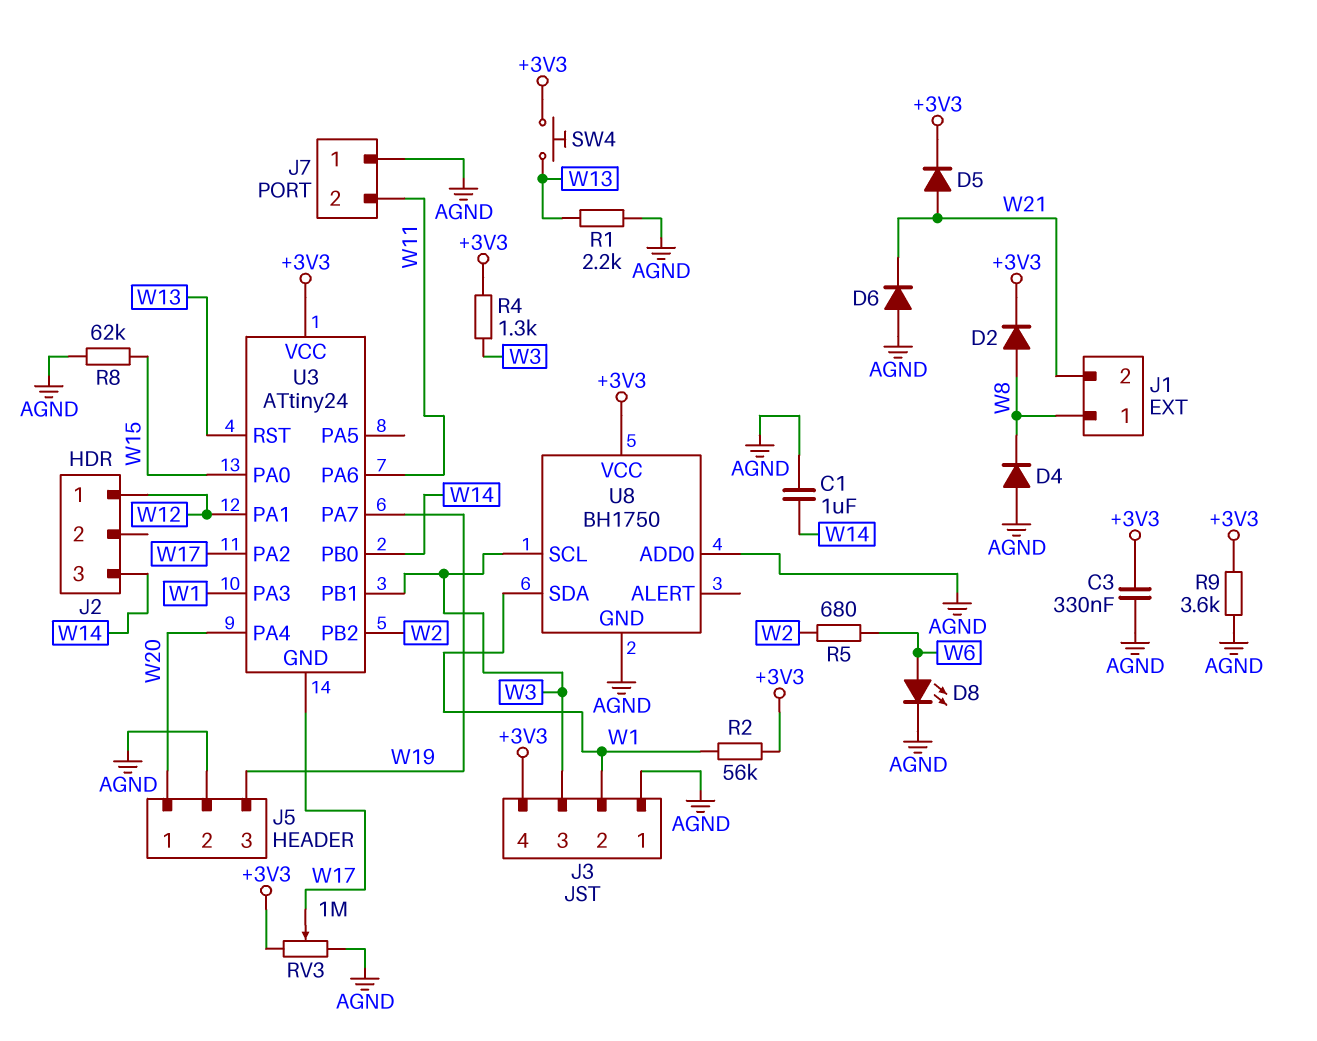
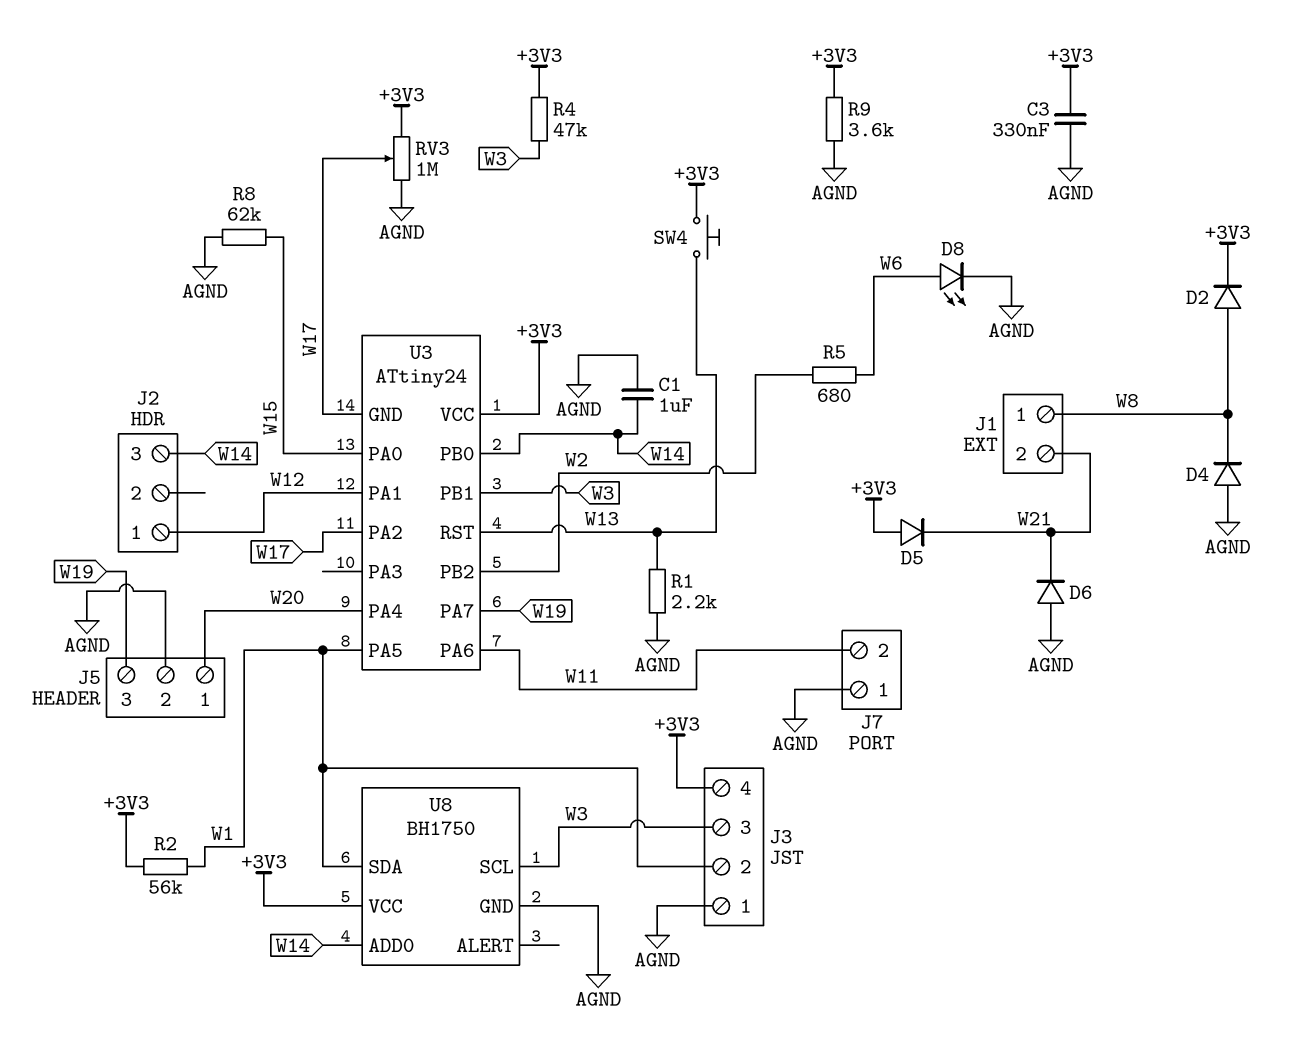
D5: diode (A W21, K +3V3) -> diode (A +3V3, K W21)
R4: 1.3k (+3V3, W3) -> 47k (+3V3, W3)
U3 pin PA3: W1 -> none
U3 pin PA5: none -> W1
U8 pin ADD0: AGND -> W14

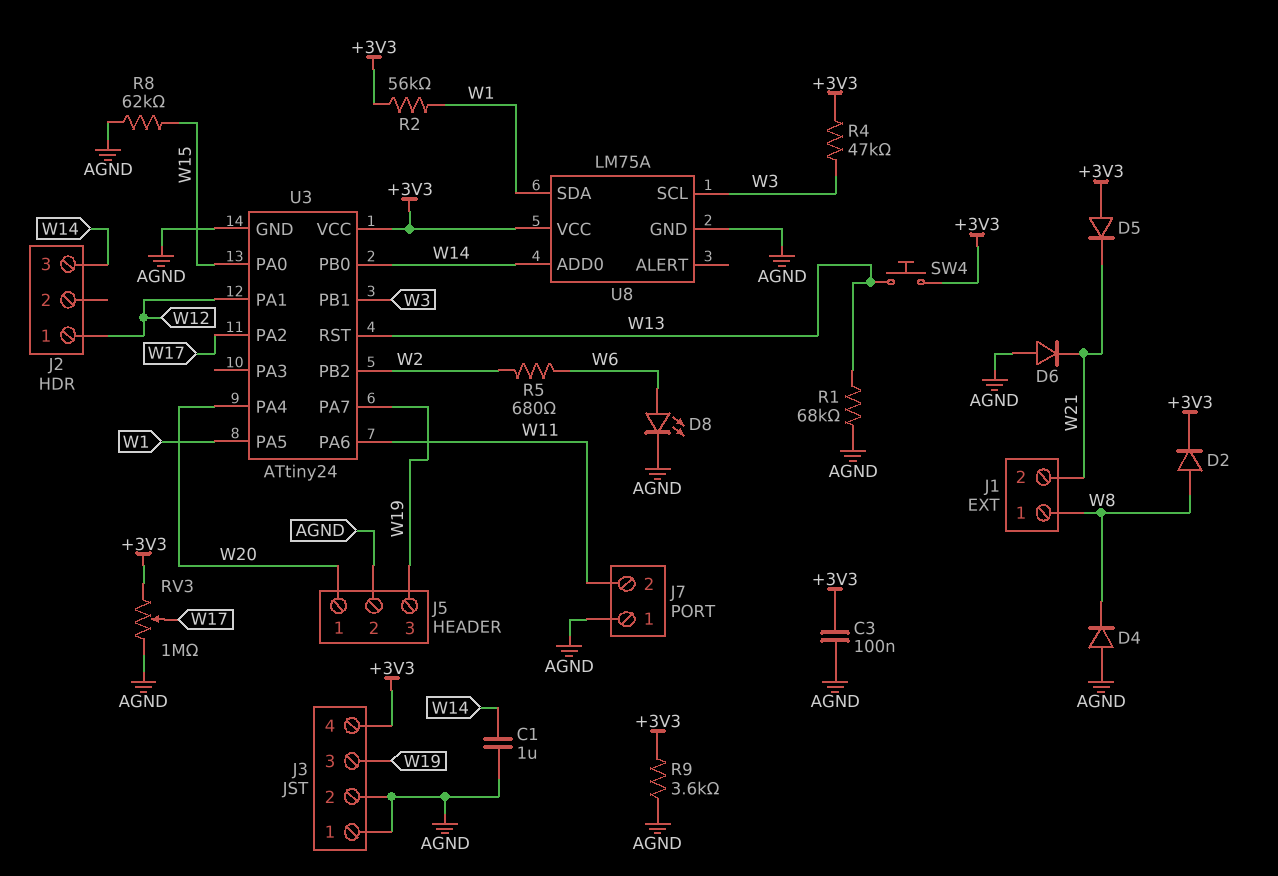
C3: 330nF (+3V3, AGND) -> 100nF (+3V3, AGND)
J3 pin 2: W1 -> AGND
J3 pin 3: W3 -> W19
R1: 2.2k (AGND, W13) -> 68k (AGND, W13)
U3 pin GND: W17 -> AGND
U8: BH1750 -> LM75A

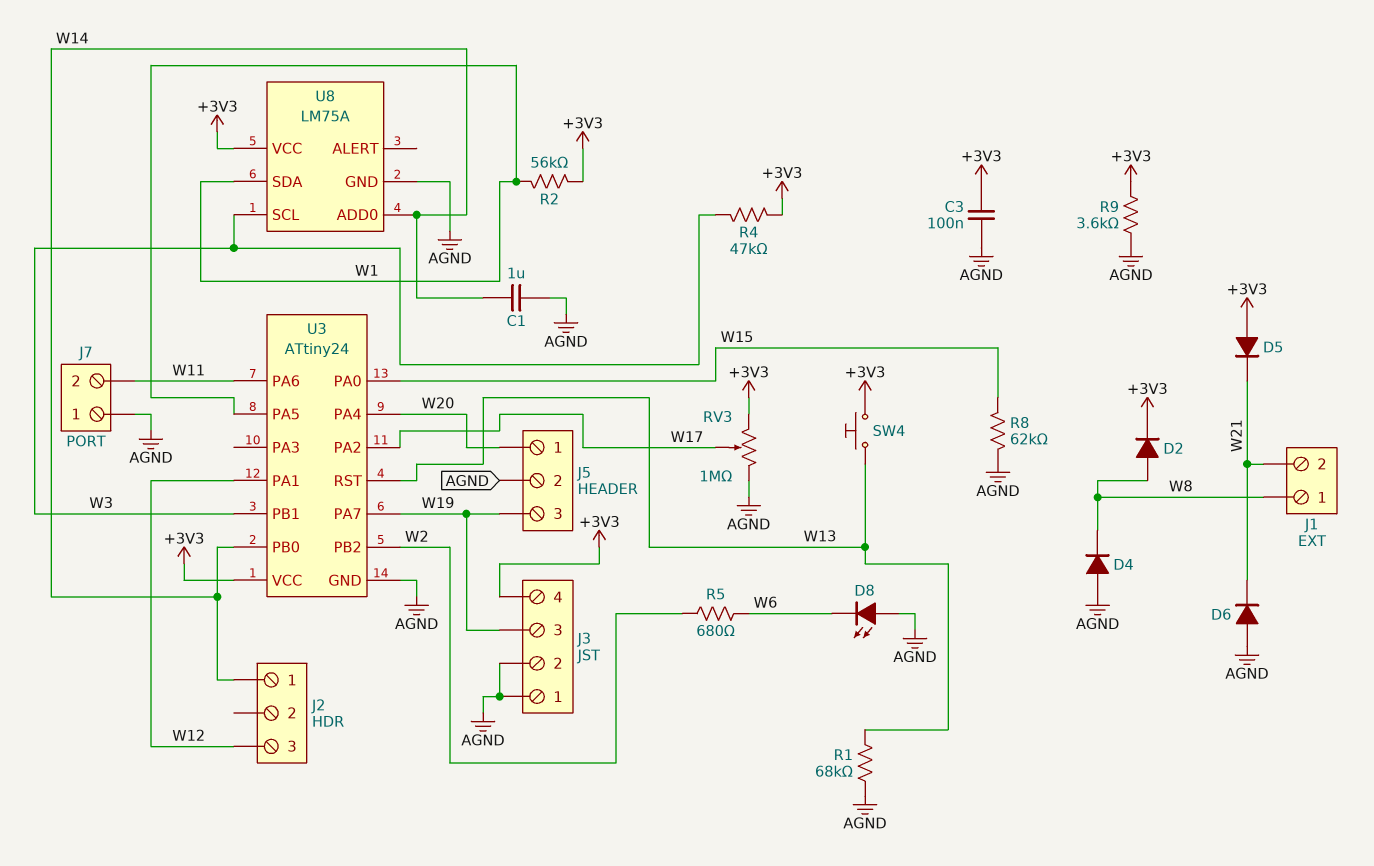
D8: LED (A W6, K AGND) -> LED (A AGND, K W6)
J2 pin 1: W12 -> W14
J2 pin 3: W14 -> W12

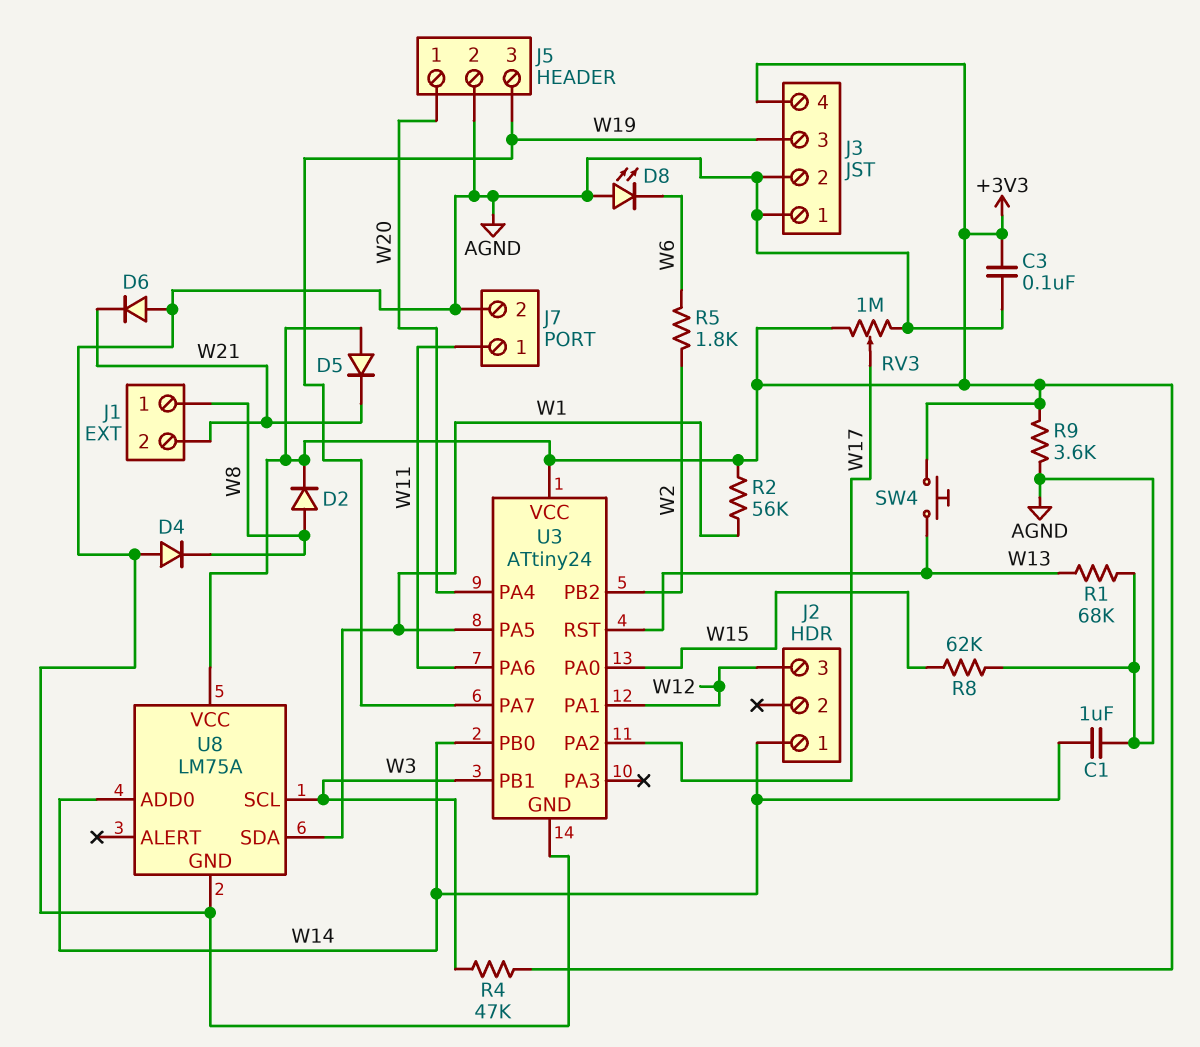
J7 pin 1: AGND -> W11
J7 pin 2: W11 -> AGND
R5: 680 (W2, W6) -> 1.8k (W2, W6)

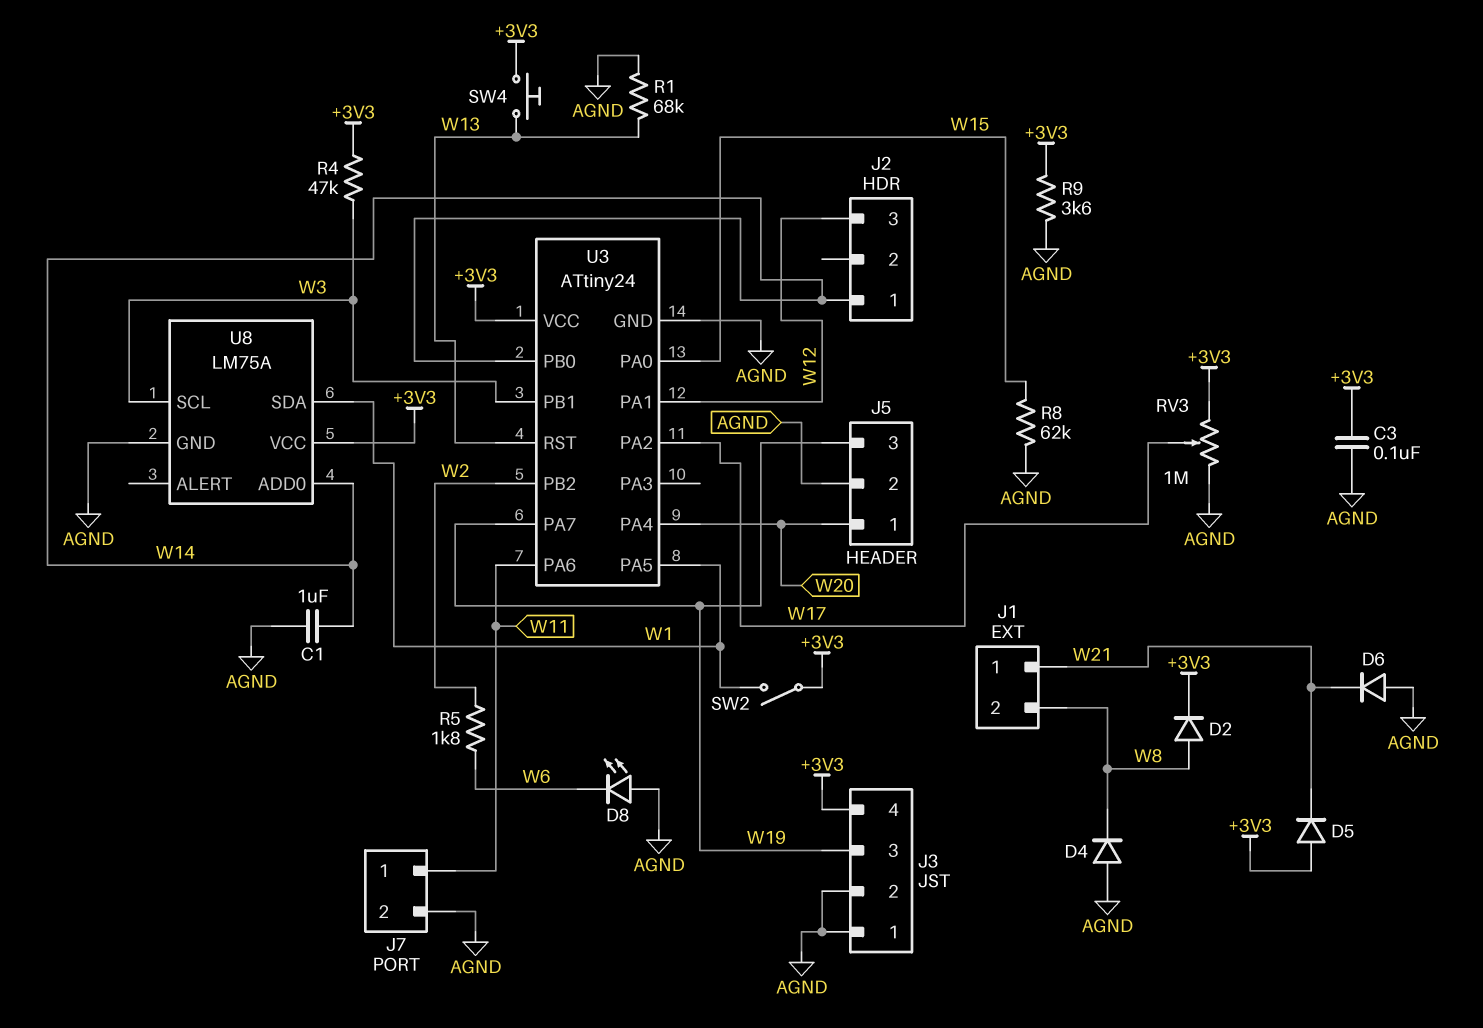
J1 pin 1: W8 -> W21
J1 pin 2: W21 -> W8
R2: 56k (+3V3, W1) -> none
SW2: none -> switch (+3V3, W1)

